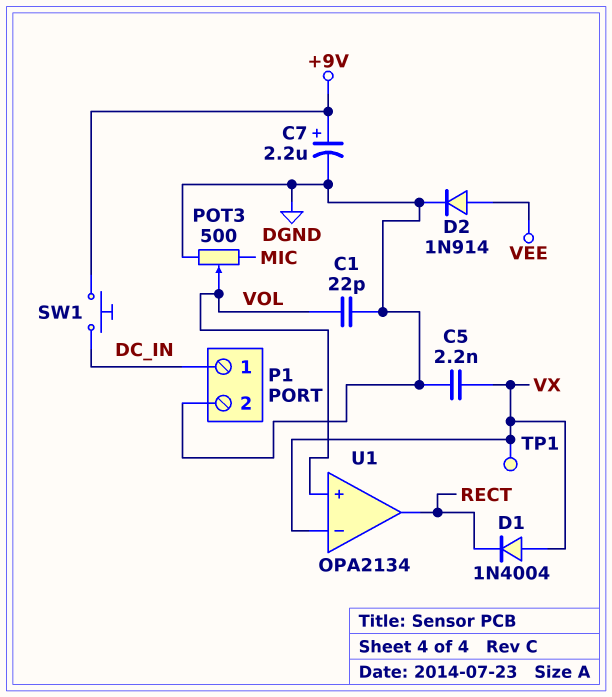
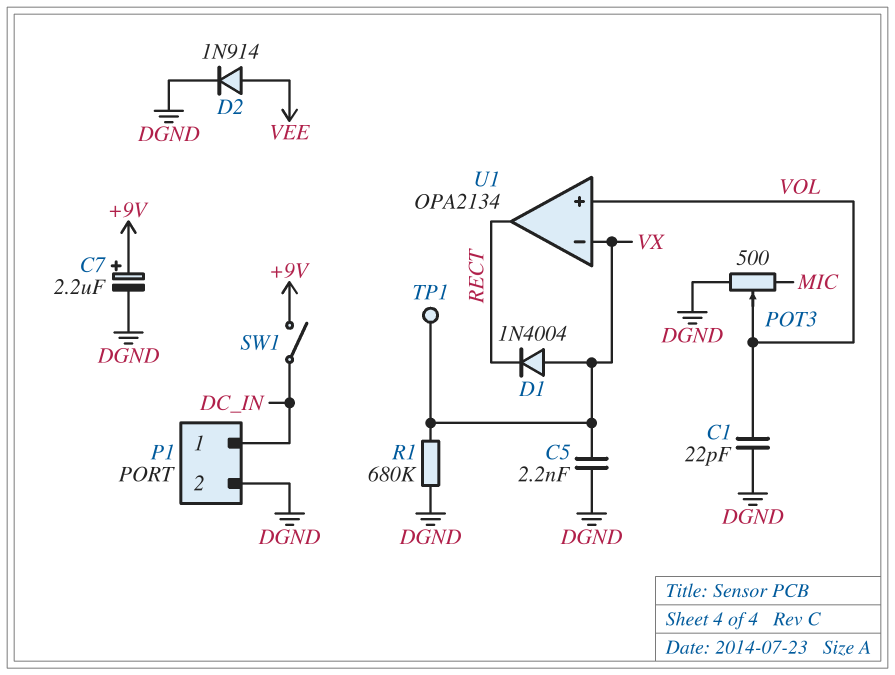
R1: none -> 680k (DGND, VX)
SW1: button (+9V, DC_IN) -> switch (+9V, DC_IN)

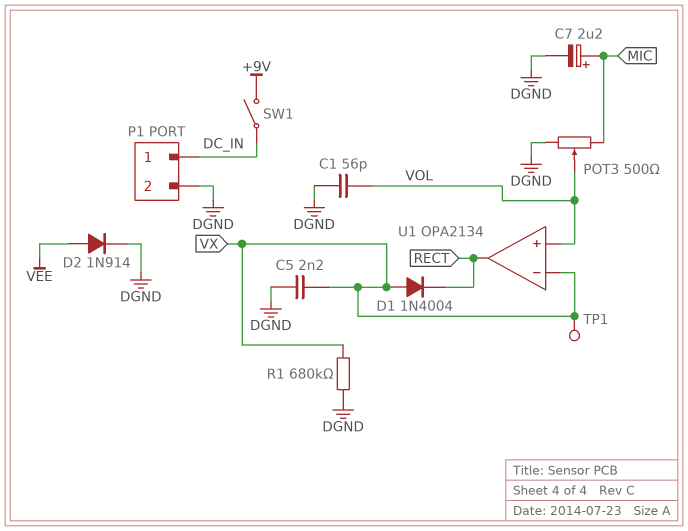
C1: 22pF (DGND, VOL) -> 56pF (DGND, VOL)
C7: 2.2uF (plus +9V, minus DGND) -> 2.2uF (plus MIC, minus DGND)

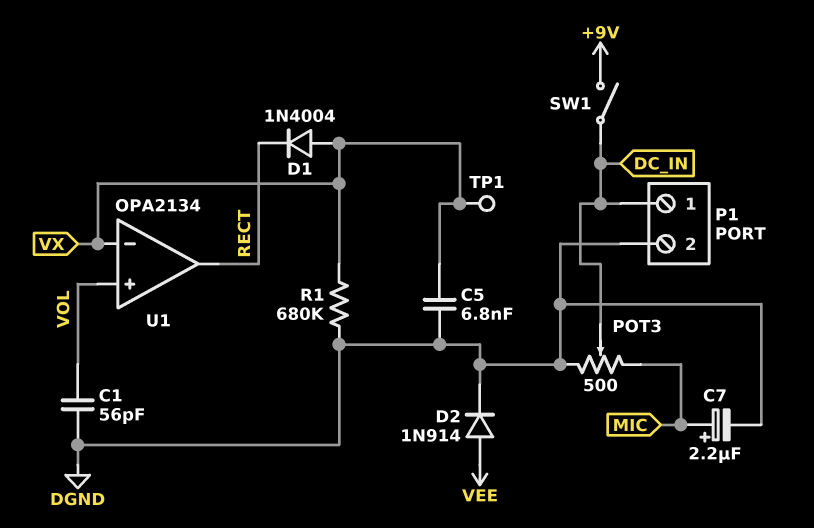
C5: 2.2nF (DGND, VX) -> 6.8nF (DGND, VX)
POT3: 500 (DGND, MIC, wiper VOL) -> 500 (DGND, MIC, wiper DC_IN)

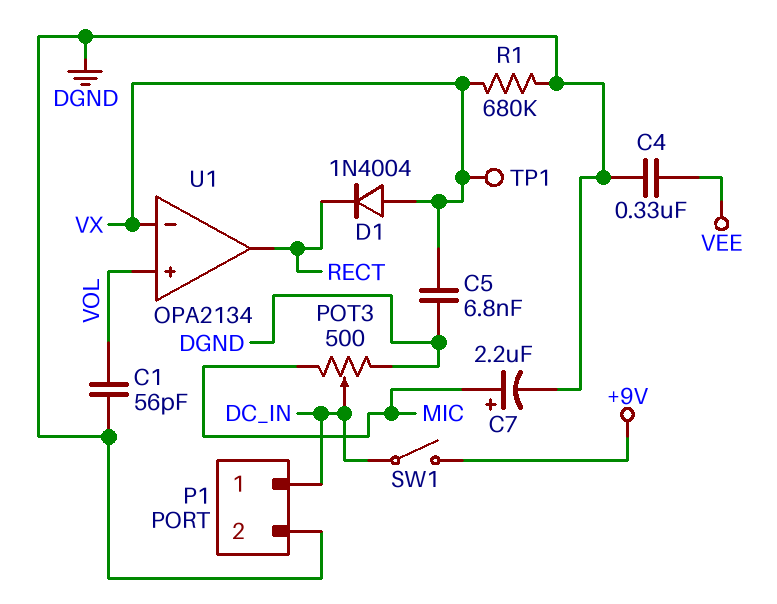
C4: none -> 330nF (DGND, VEE)
D2: diode 1N914 (A VEE, K DGND) -> none

